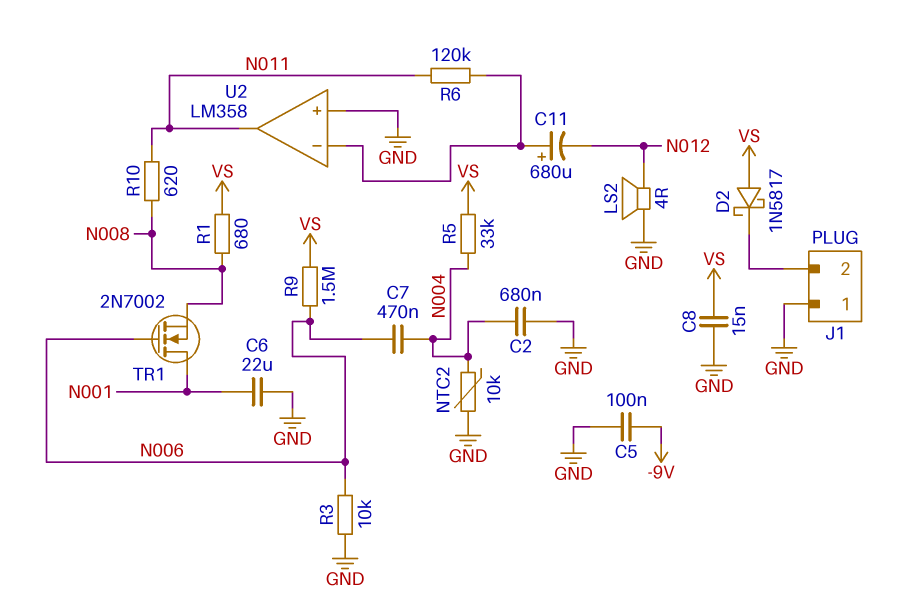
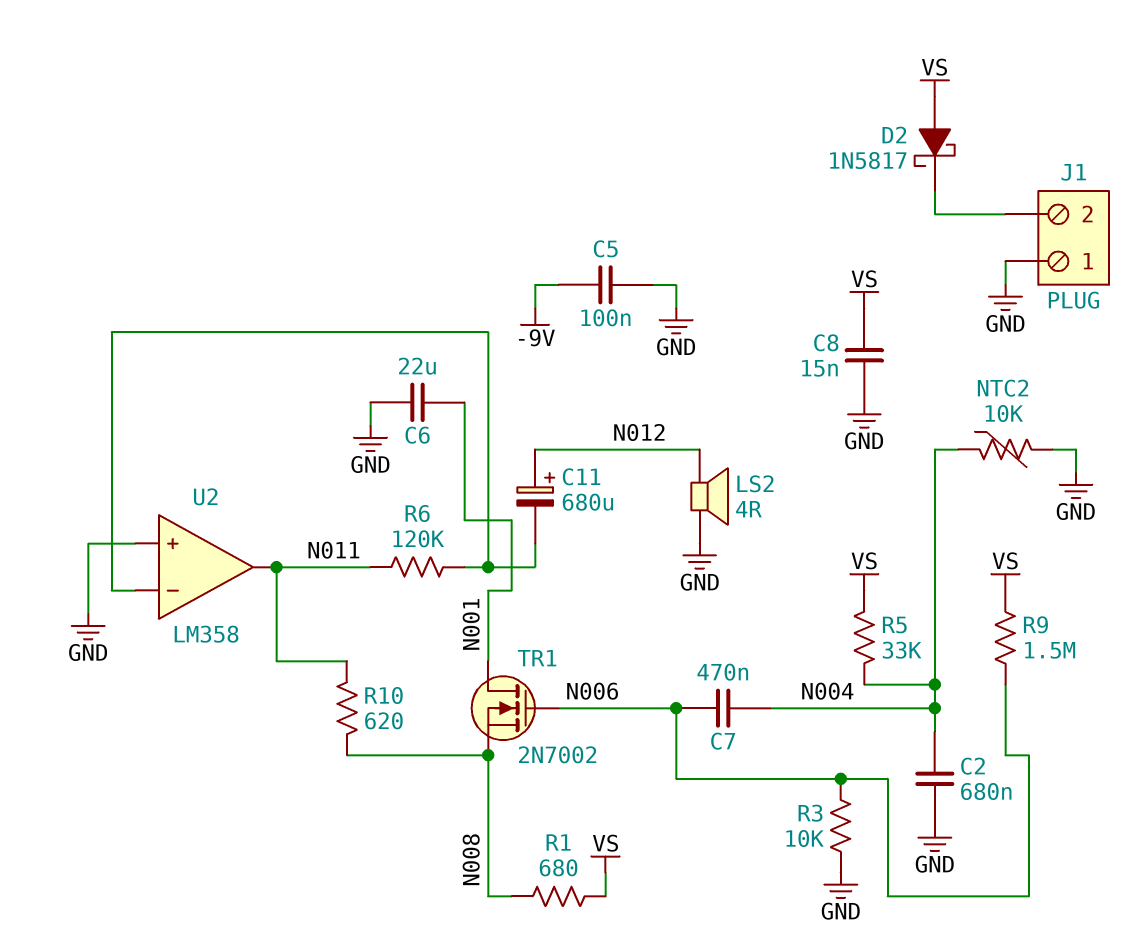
C11: 680uF (plus U2/in-, minus N012) -> 680uF (plus N012, minus U2/in-)

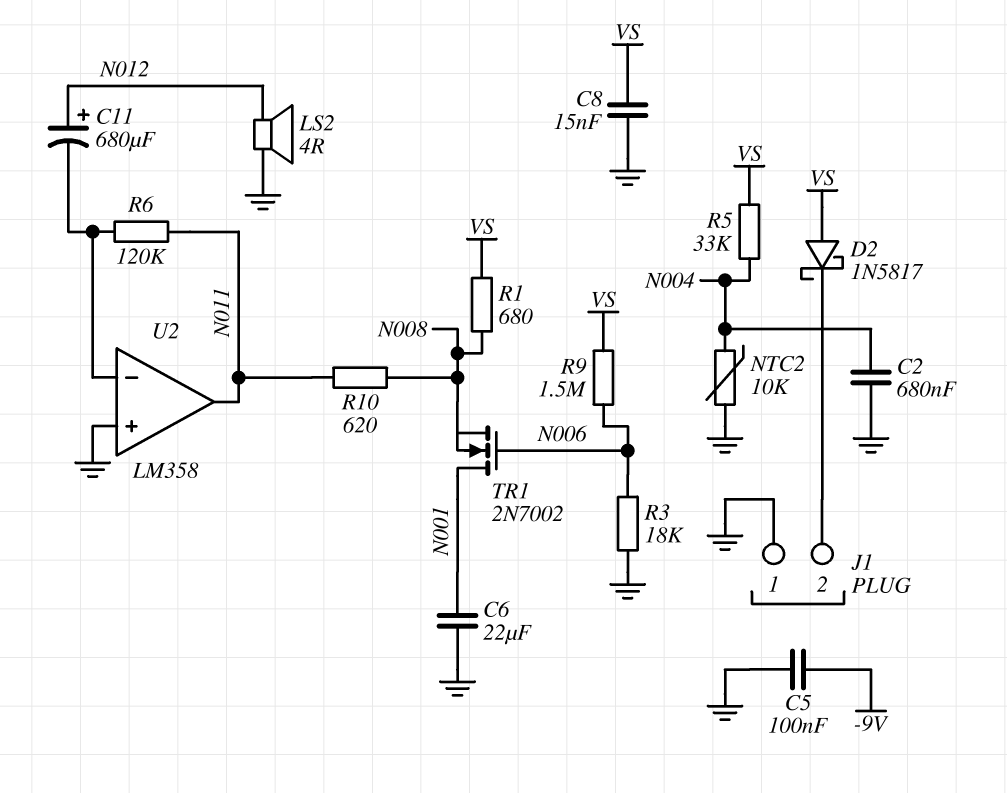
C7: 470nF (N004, N006) -> none
R3: 10k (GND, N006) -> 18k (GND, N006)

